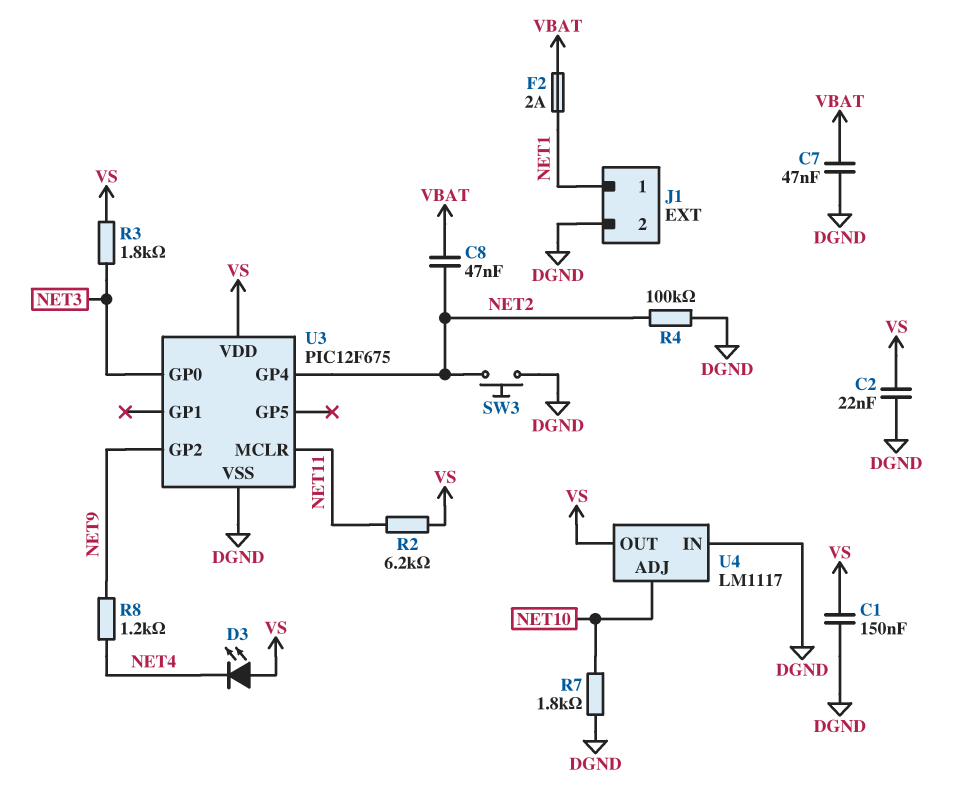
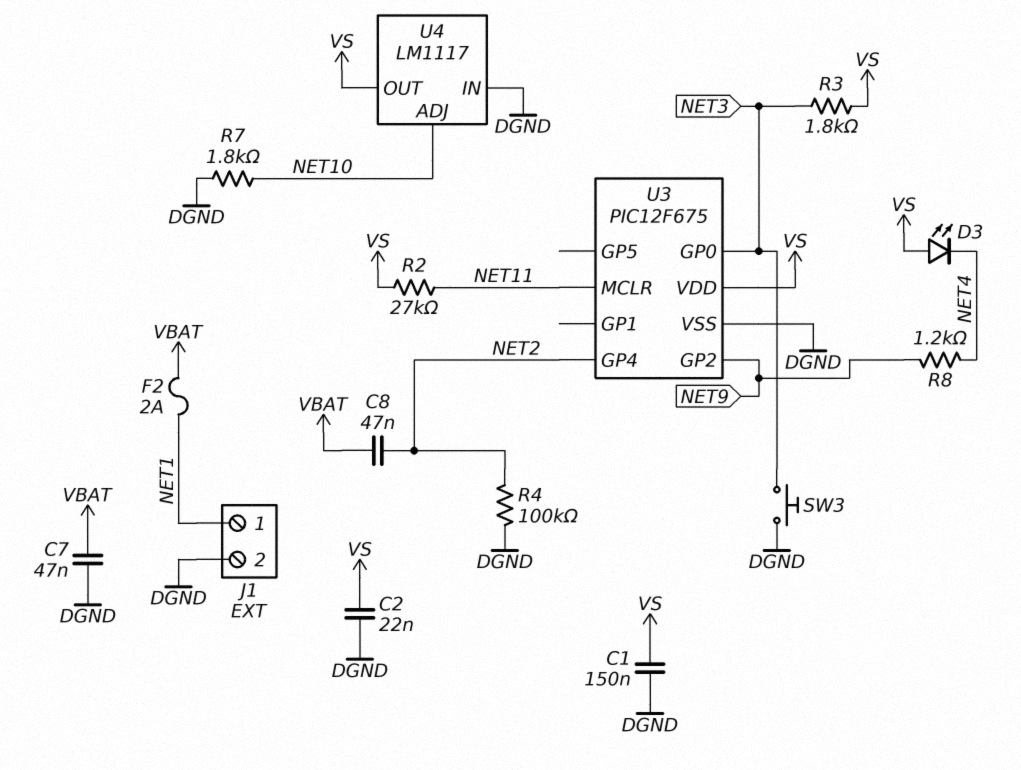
R2: 6.2k (NET11, VS) -> 27k (NET11, VS)
SW3: button (DGND, NET2) -> button (DGND, NET3)

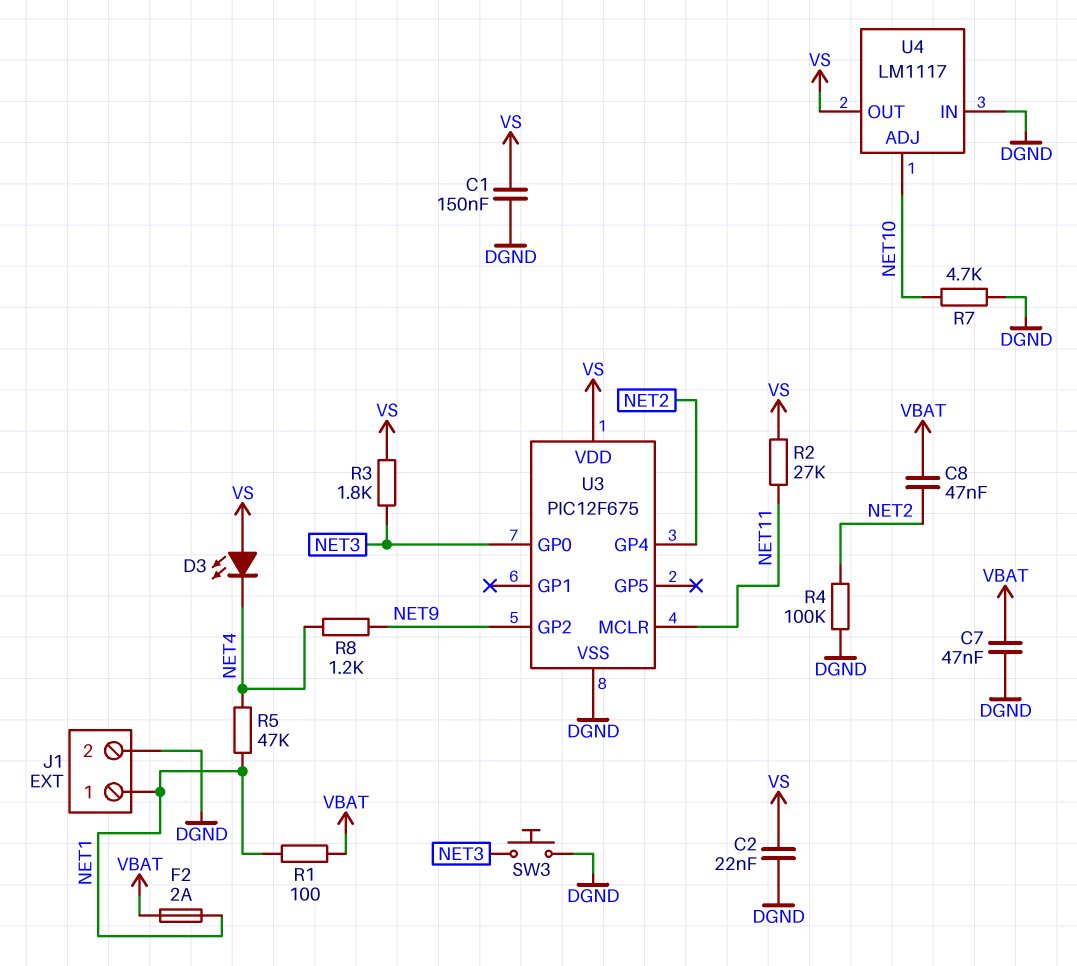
R1: none -> 100 (NET1, VBAT)
R5: none -> 47k (NET1, NET4)
R7: 1.8k (DGND, NET10) -> 4.7k (DGND, NET10)

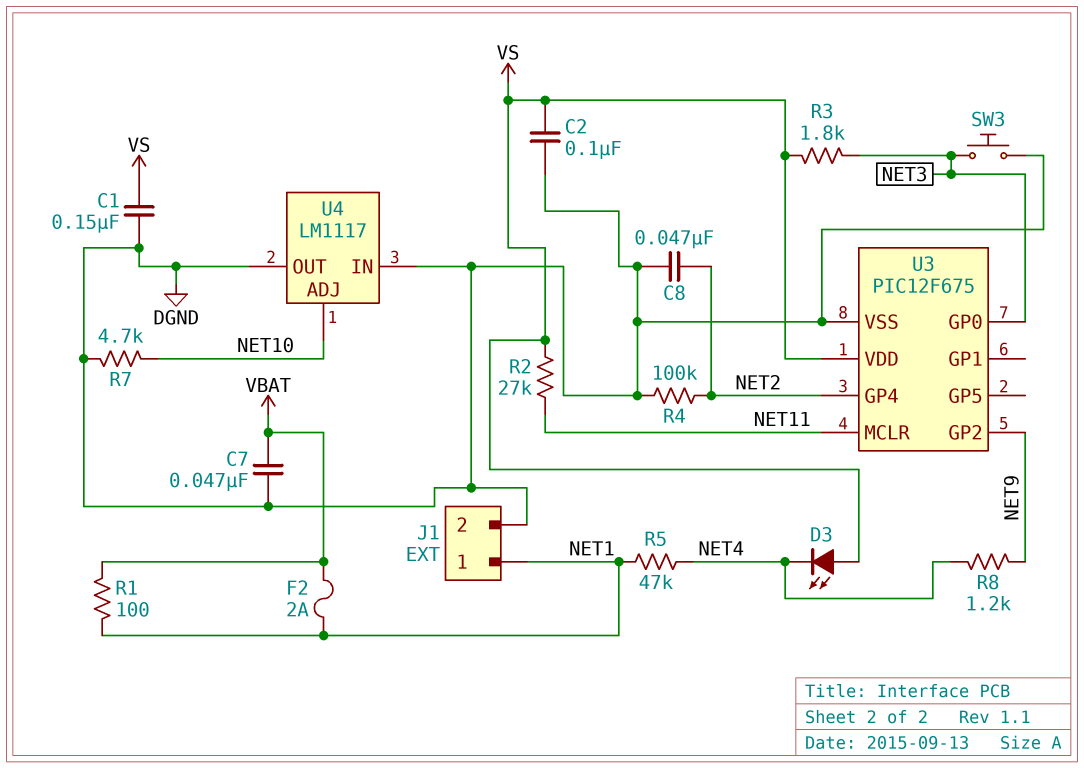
C2: 22nF (DGND, VS) -> 100nF (DGND, VS)
C8: 47nF (NET2, VBAT) -> 47nF (DGND, NET2)
U4 pin OUT: VS -> DGND

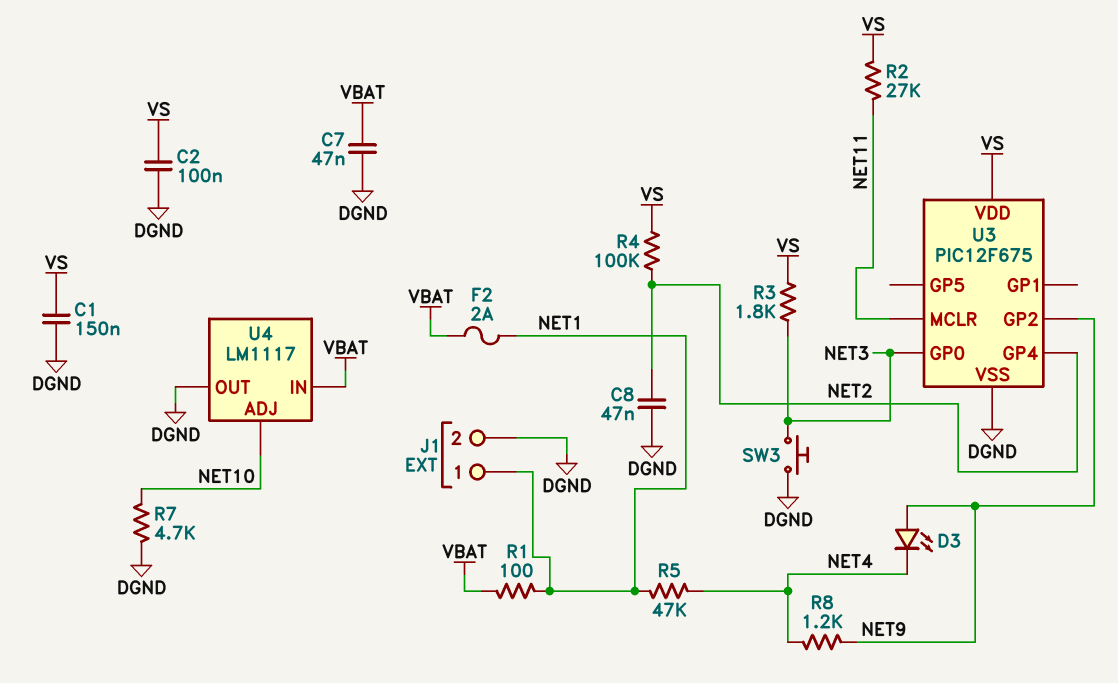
D3: LED (A VS, K NET4) -> LED (A NET9, K NET4)
R4: 100k (DGND, NET2) -> 100k (NET2, VS)
U4 pin IN: DGND -> VBAT

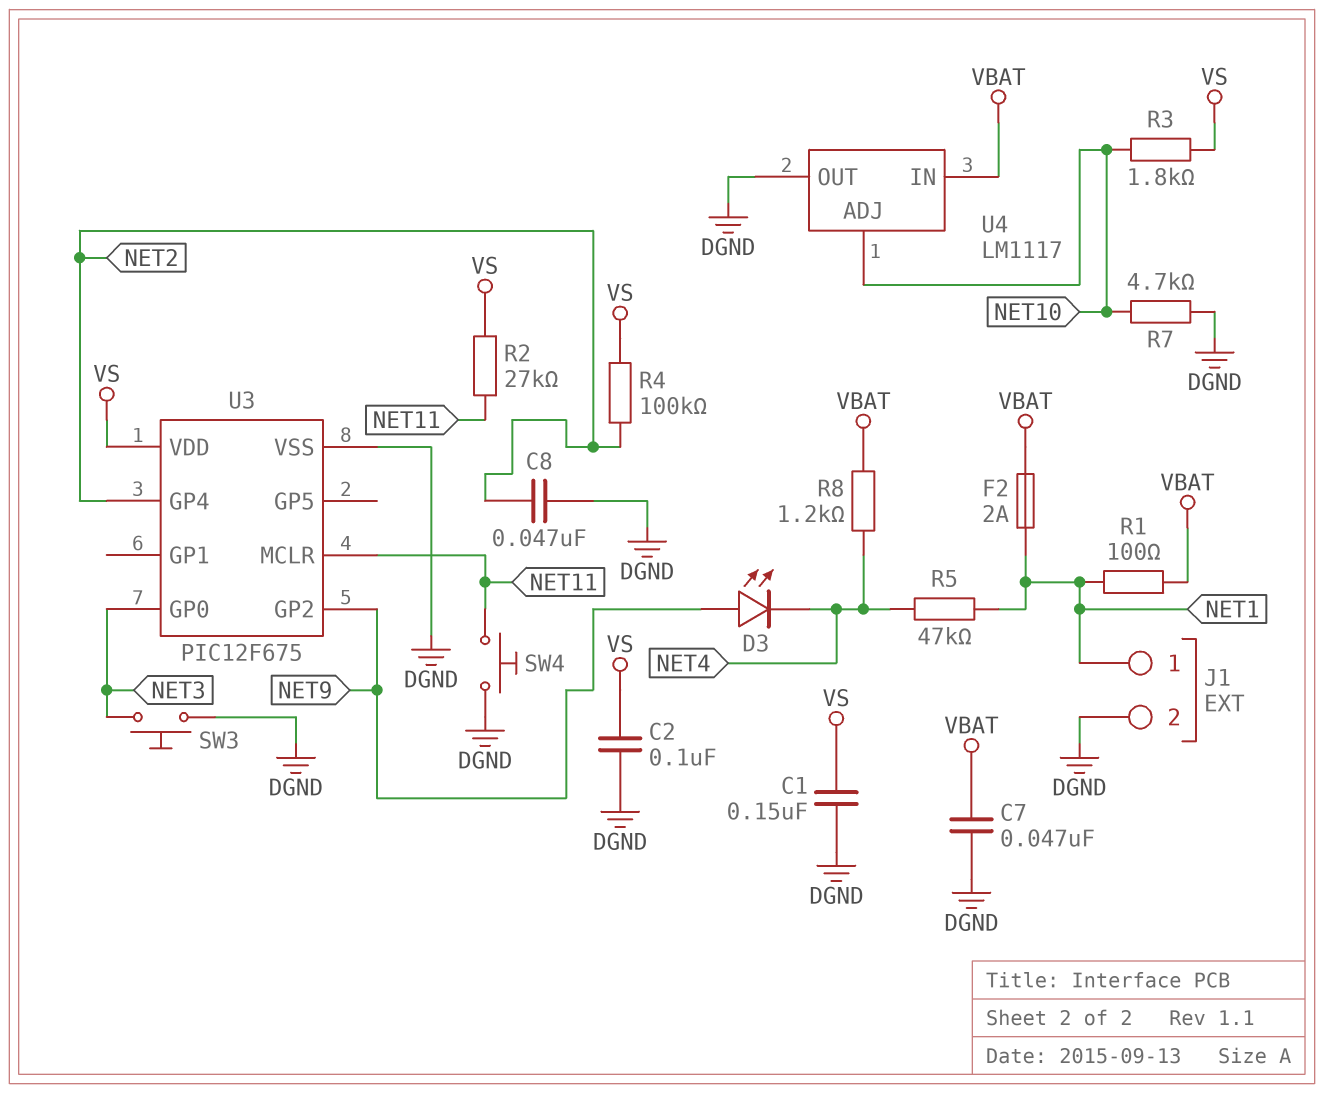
R3: 1.8k (NET3, VS) -> 1.8k (NET10, VS)
R8: 1.2k (NET4, NET9) -> 1.2k (NET4, VBAT)
SW4: none -> button (DGND, NET11)

